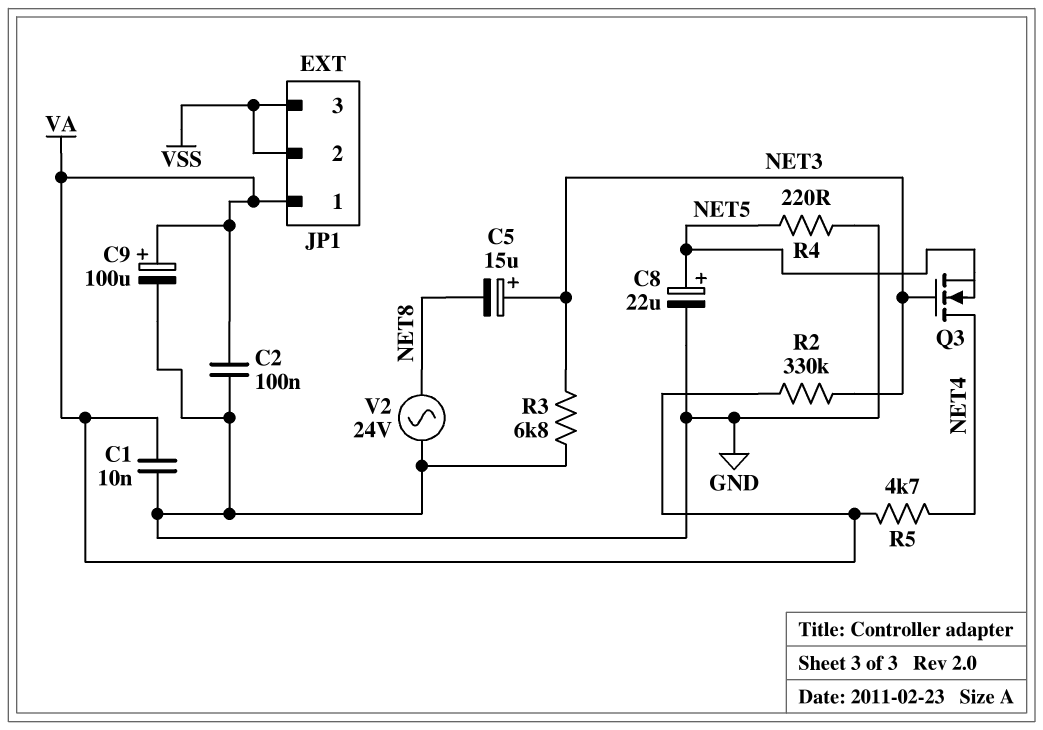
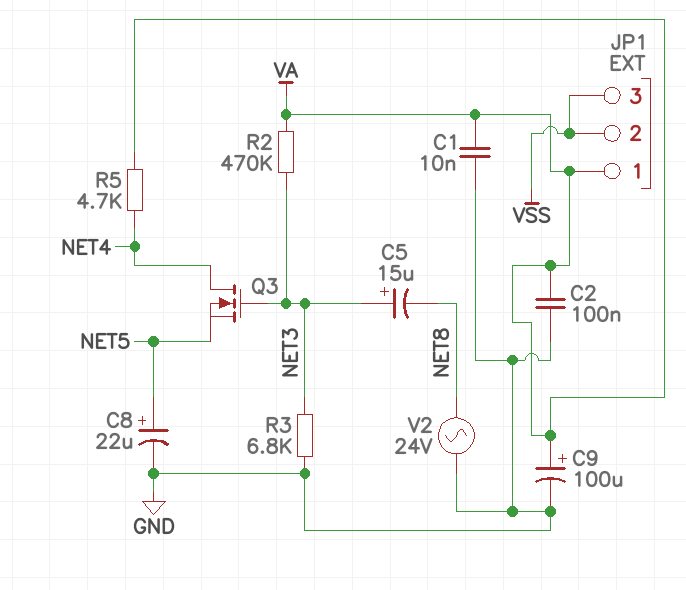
R2: 330k (NET3, VA) -> 470k (NET3, VA)
R4: 220 (GND, NET5) -> none

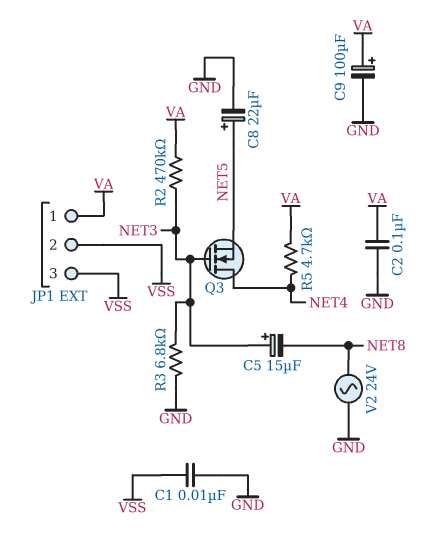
C1: 10nF (GND, VA) -> 10nF (GND, VSS)

